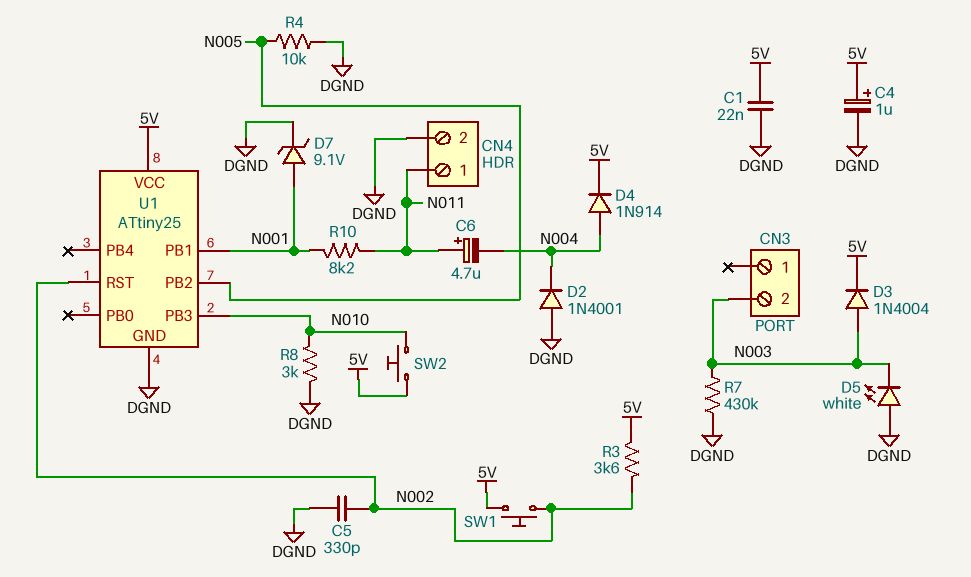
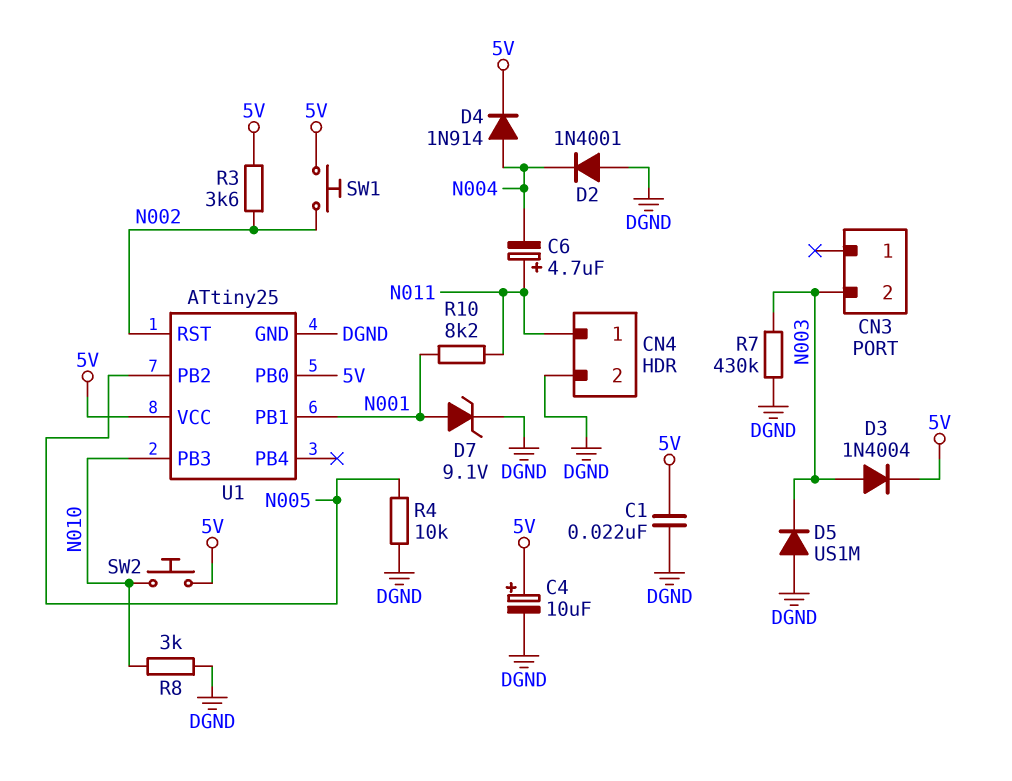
C4: 1uF (plus 5V, minus DGND) -> 10uF (plus 5V, minus DGND)
C5: 330pF (DGND, N002) -> none
D5: LED white (A DGND, K N003) -> diode US1M (A DGND, K N003)
U1 pin PB0: none -> 5V

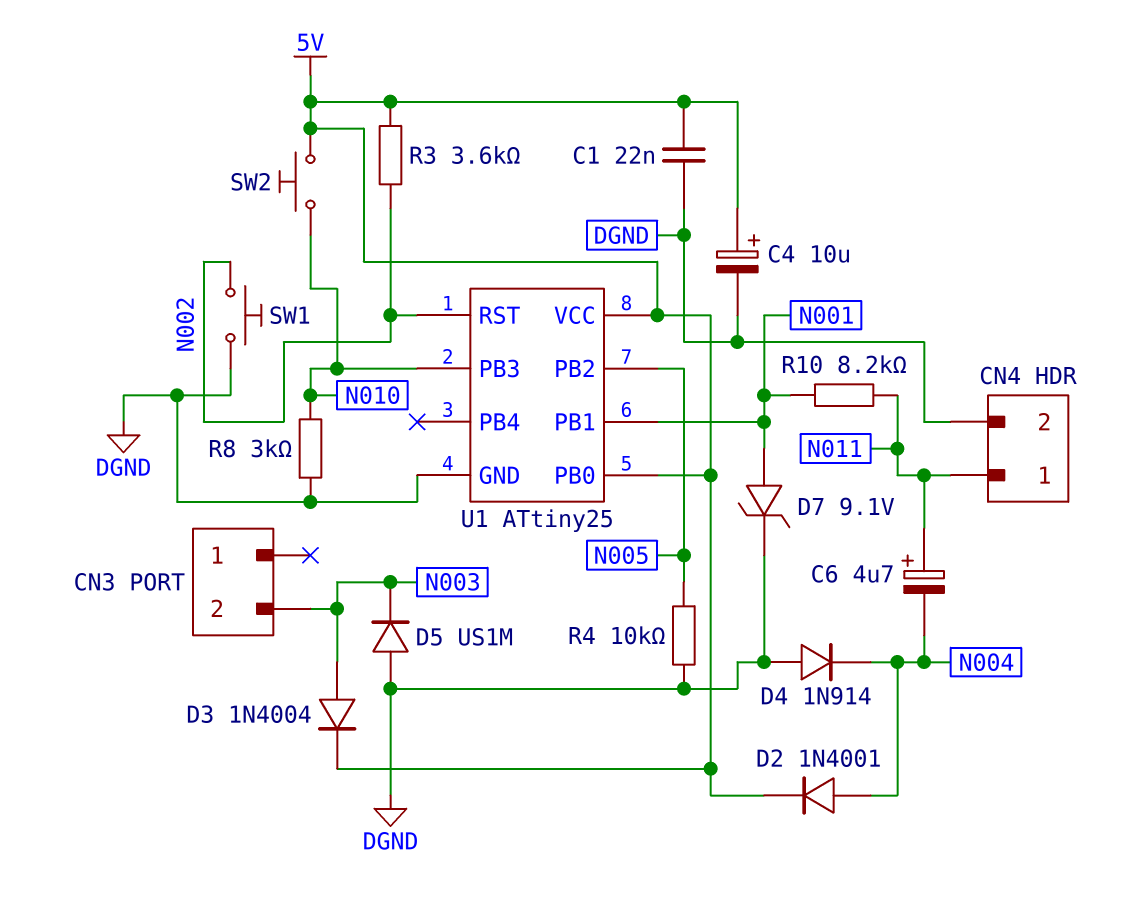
D2: diode 1N4001 (A DGND, K N004) -> diode 1N4001 (A N004, K 5V)
D4: diode 1N914 (A N004, K 5V) -> diode 1N914 (A DGND, K N004)
R7: 430k (DGND, N003) -> none
SW1: button (5V, N002) -> button (DGND, N002)

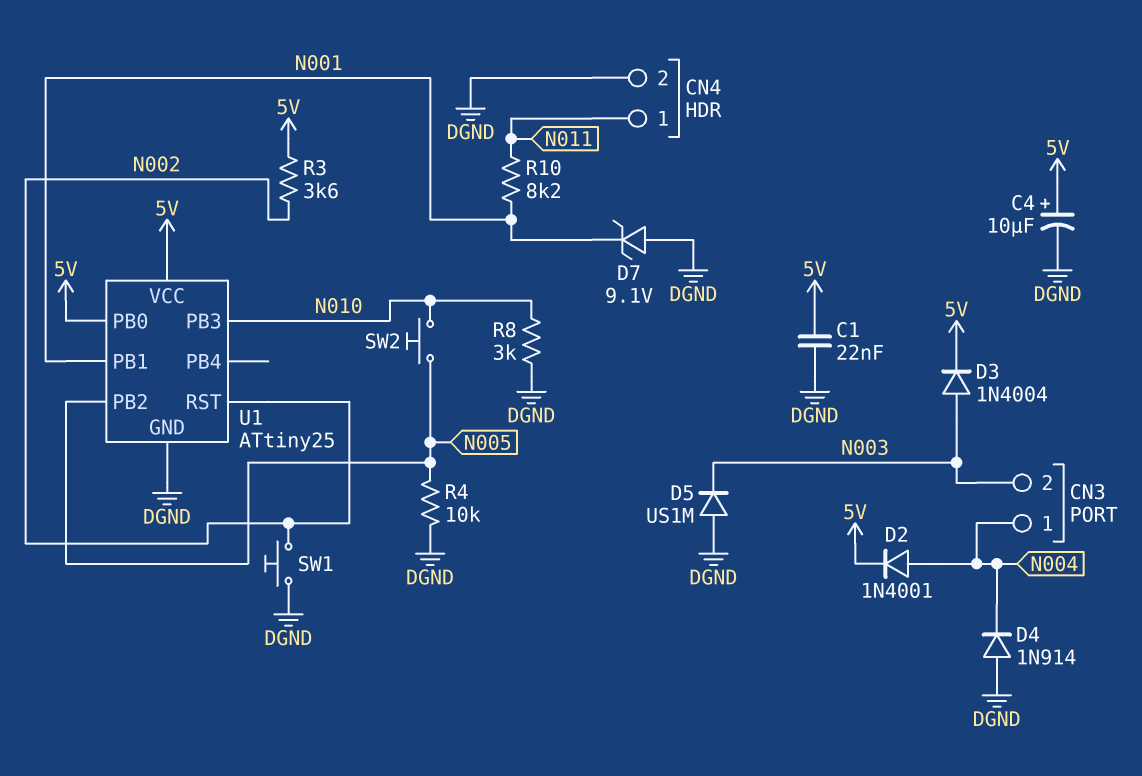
C6: 4.7uF (plus N011, minus N004) -> none
CN3 pin 1: none -> N004
D7: zener 9.1V (A N001, K DGND) -> zener 9.1V (A DGND, K N001)
SW2: button (5V, N010) -> button (N005, N010)

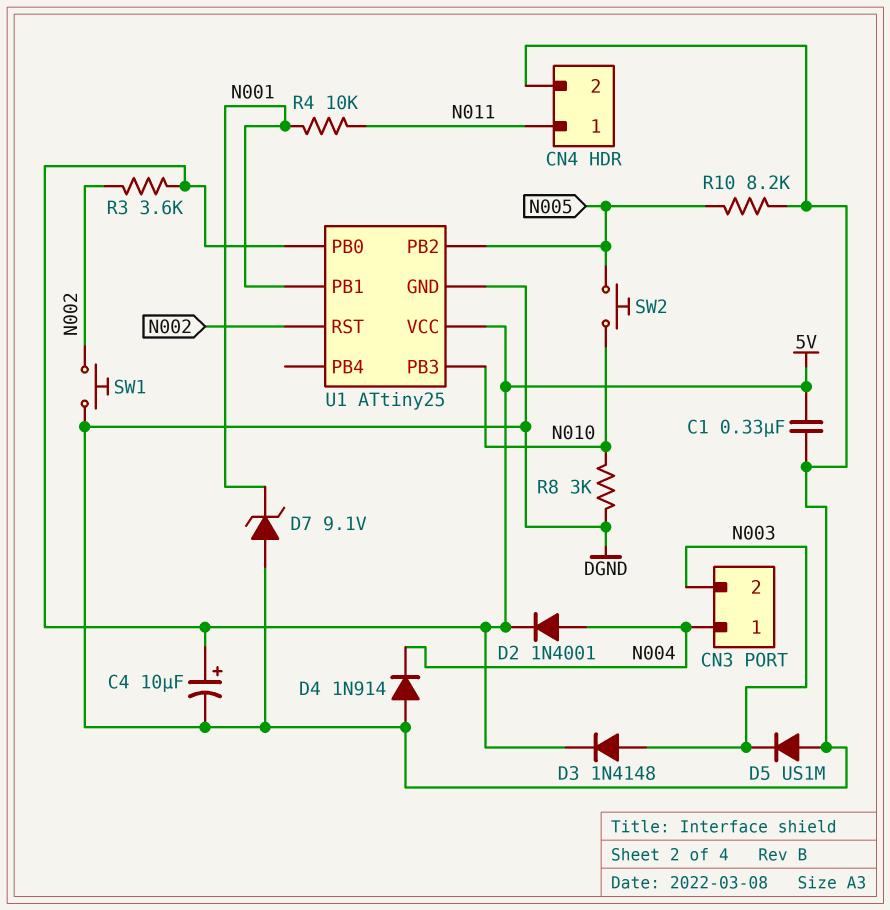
C1: 22nF (5V, DGND) -> 330nF (5V, DGND)
D3: diode 1N4004 (A N003, K 5V) -> diode 1N4148 (A N003, K 5V)
R4: 10k (DGND, N005) -> 10k (N001, N011)
R10: 8.2k (N001, N011) -> 8.2k (DGND, N005)

